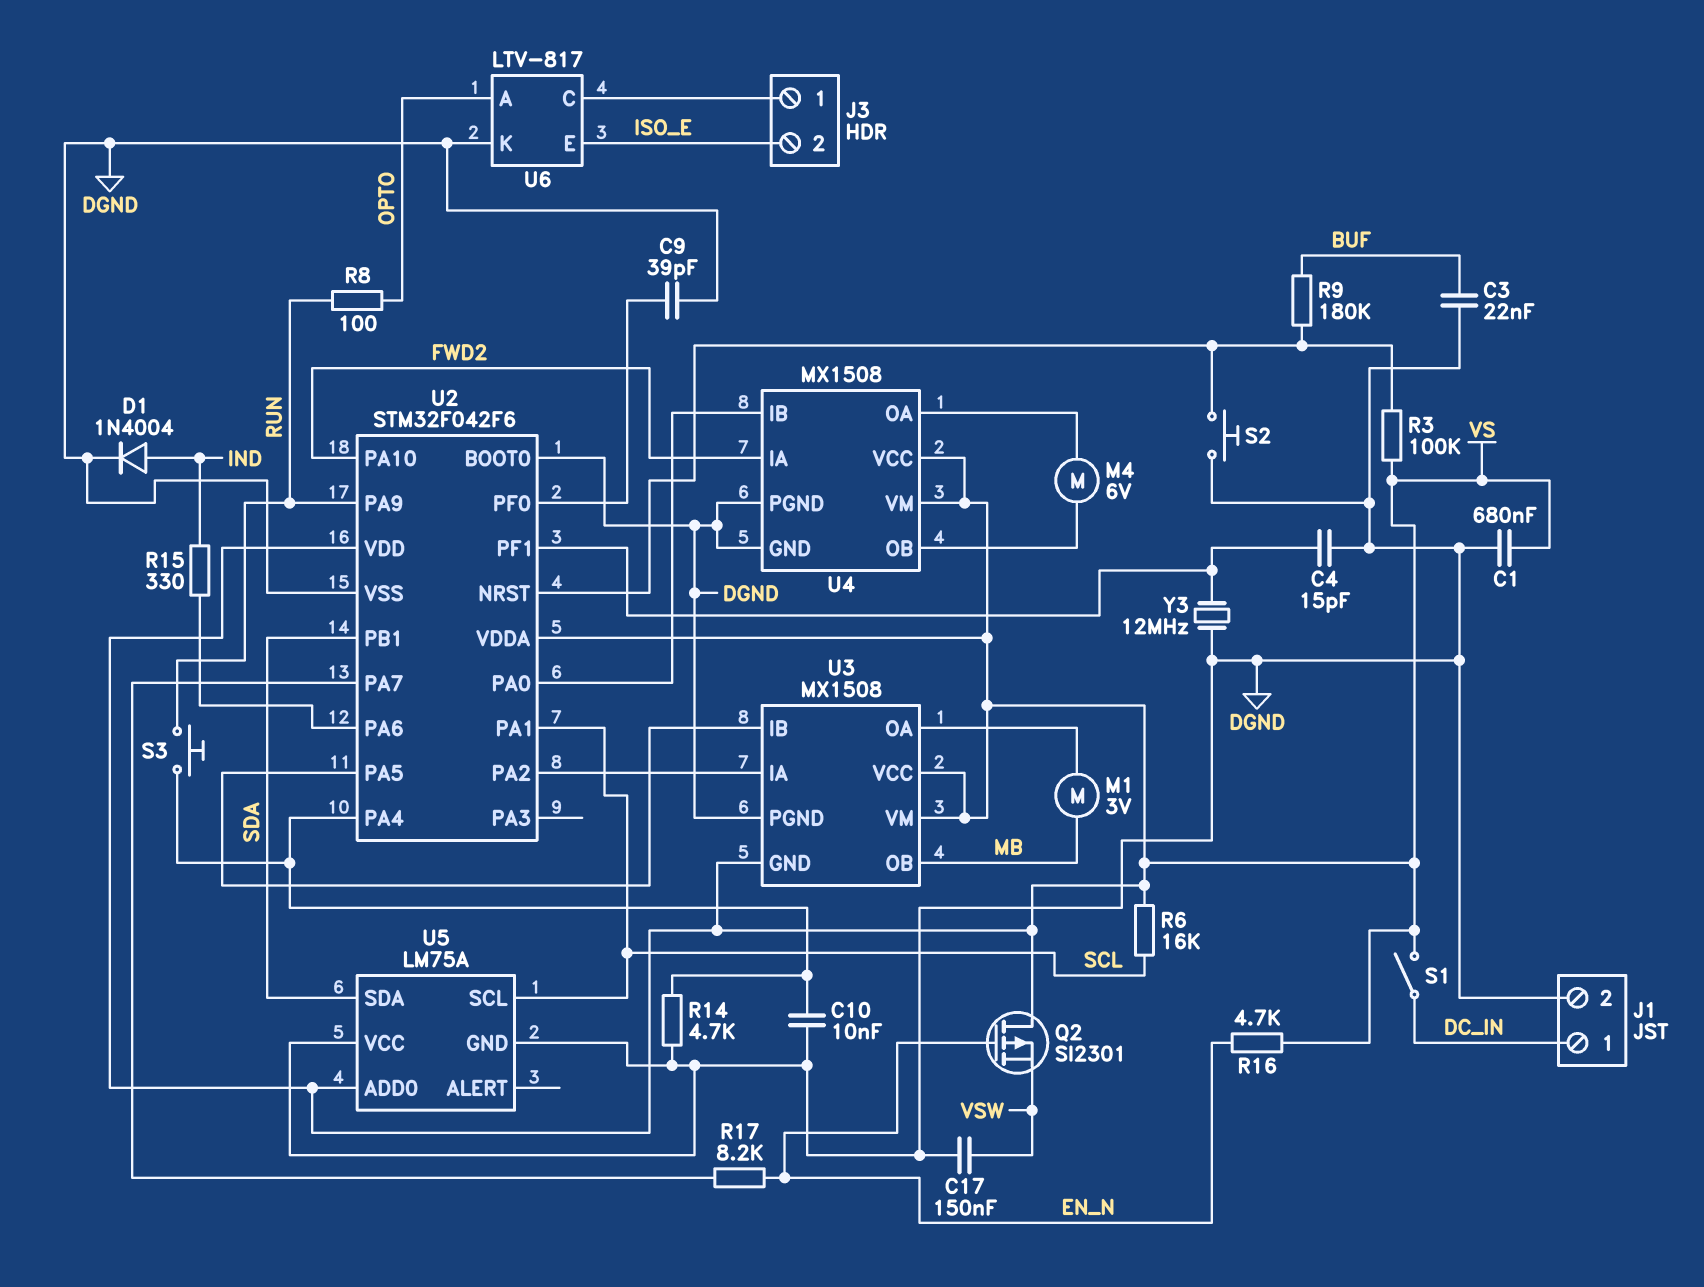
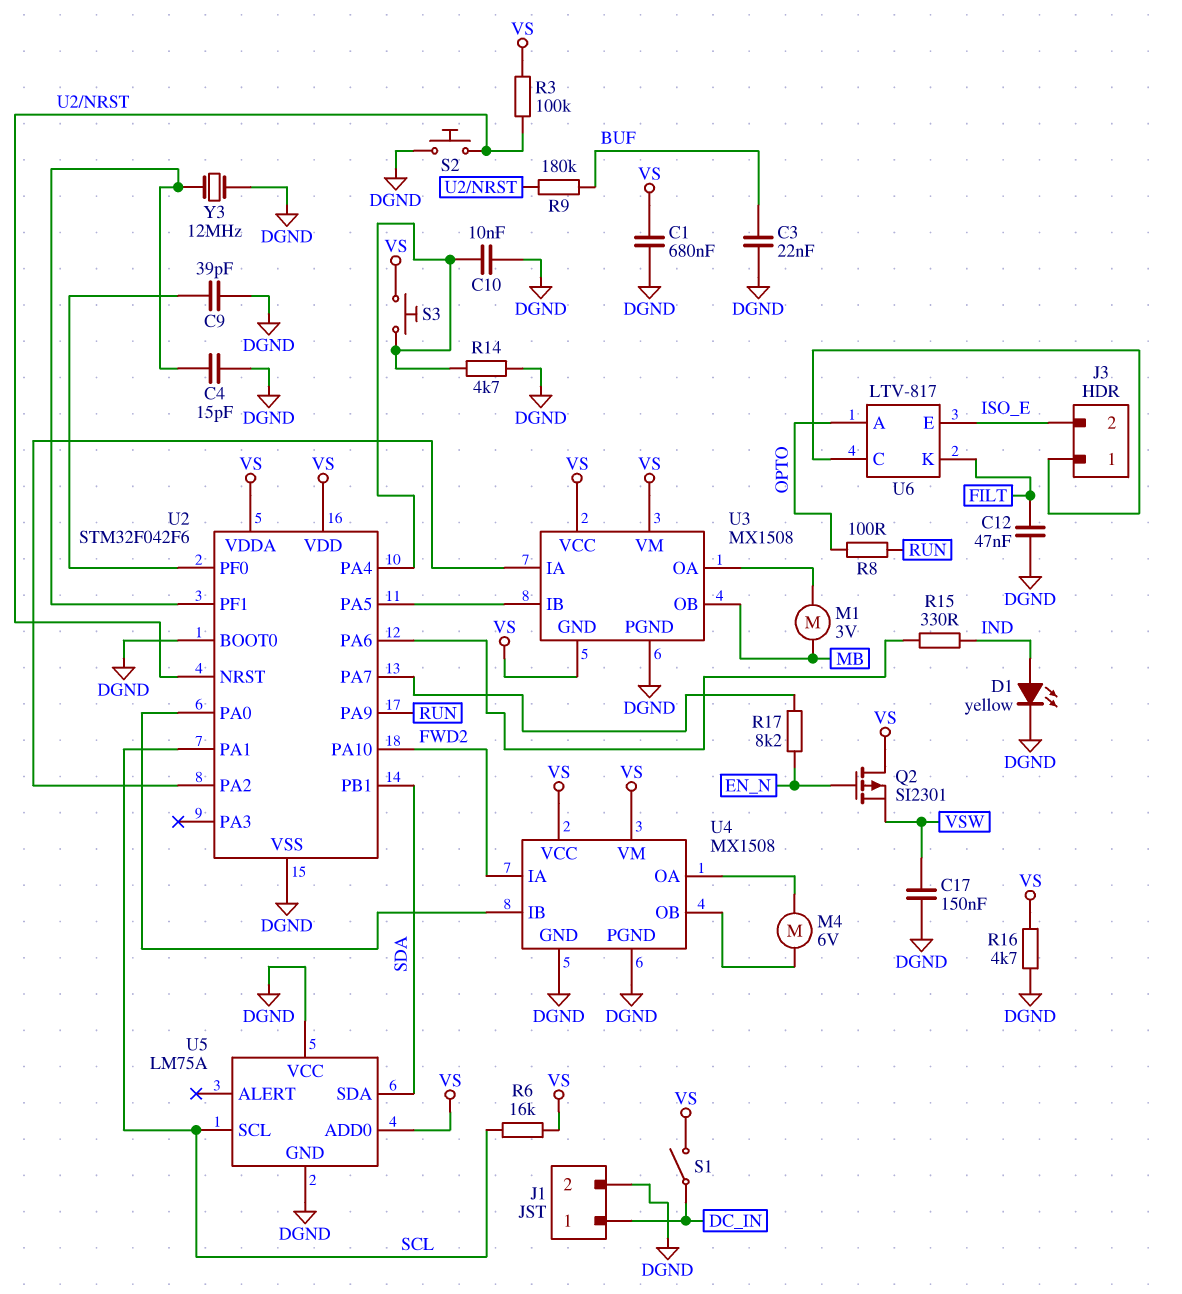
C12: none -> 47nF (DGND, FILT)
D1: diode 1N4004 (A IND, K DGND) -> LED yellow (A IND, K DGND)
R16: 4.7k (EN_N, VS) -> 4.7k (DGND, VS)
S3: button (RUN, U2/PA4) -> button (U2/PA4, VS)
U6 pin K: DGND -> FILT

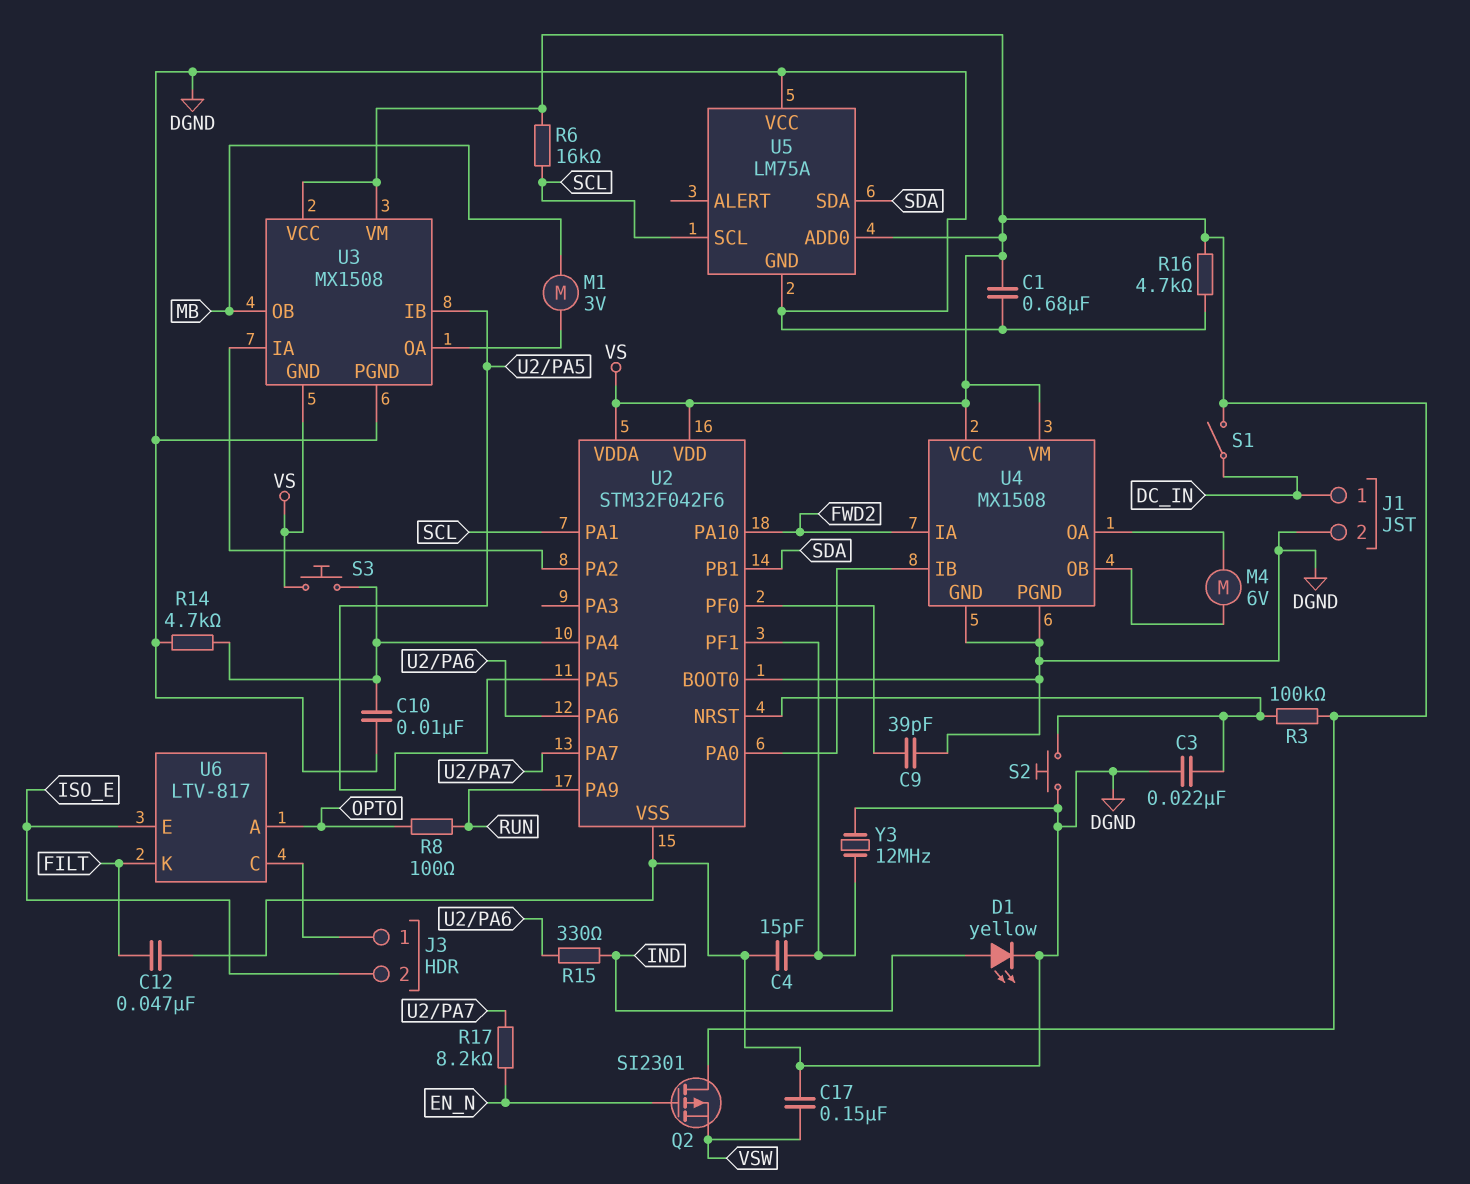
C3: 22nF (BUF, DGND) -> 22nF (DGND, U2/NRST)
R9: 180k (BUF, U2/NRST) -> none

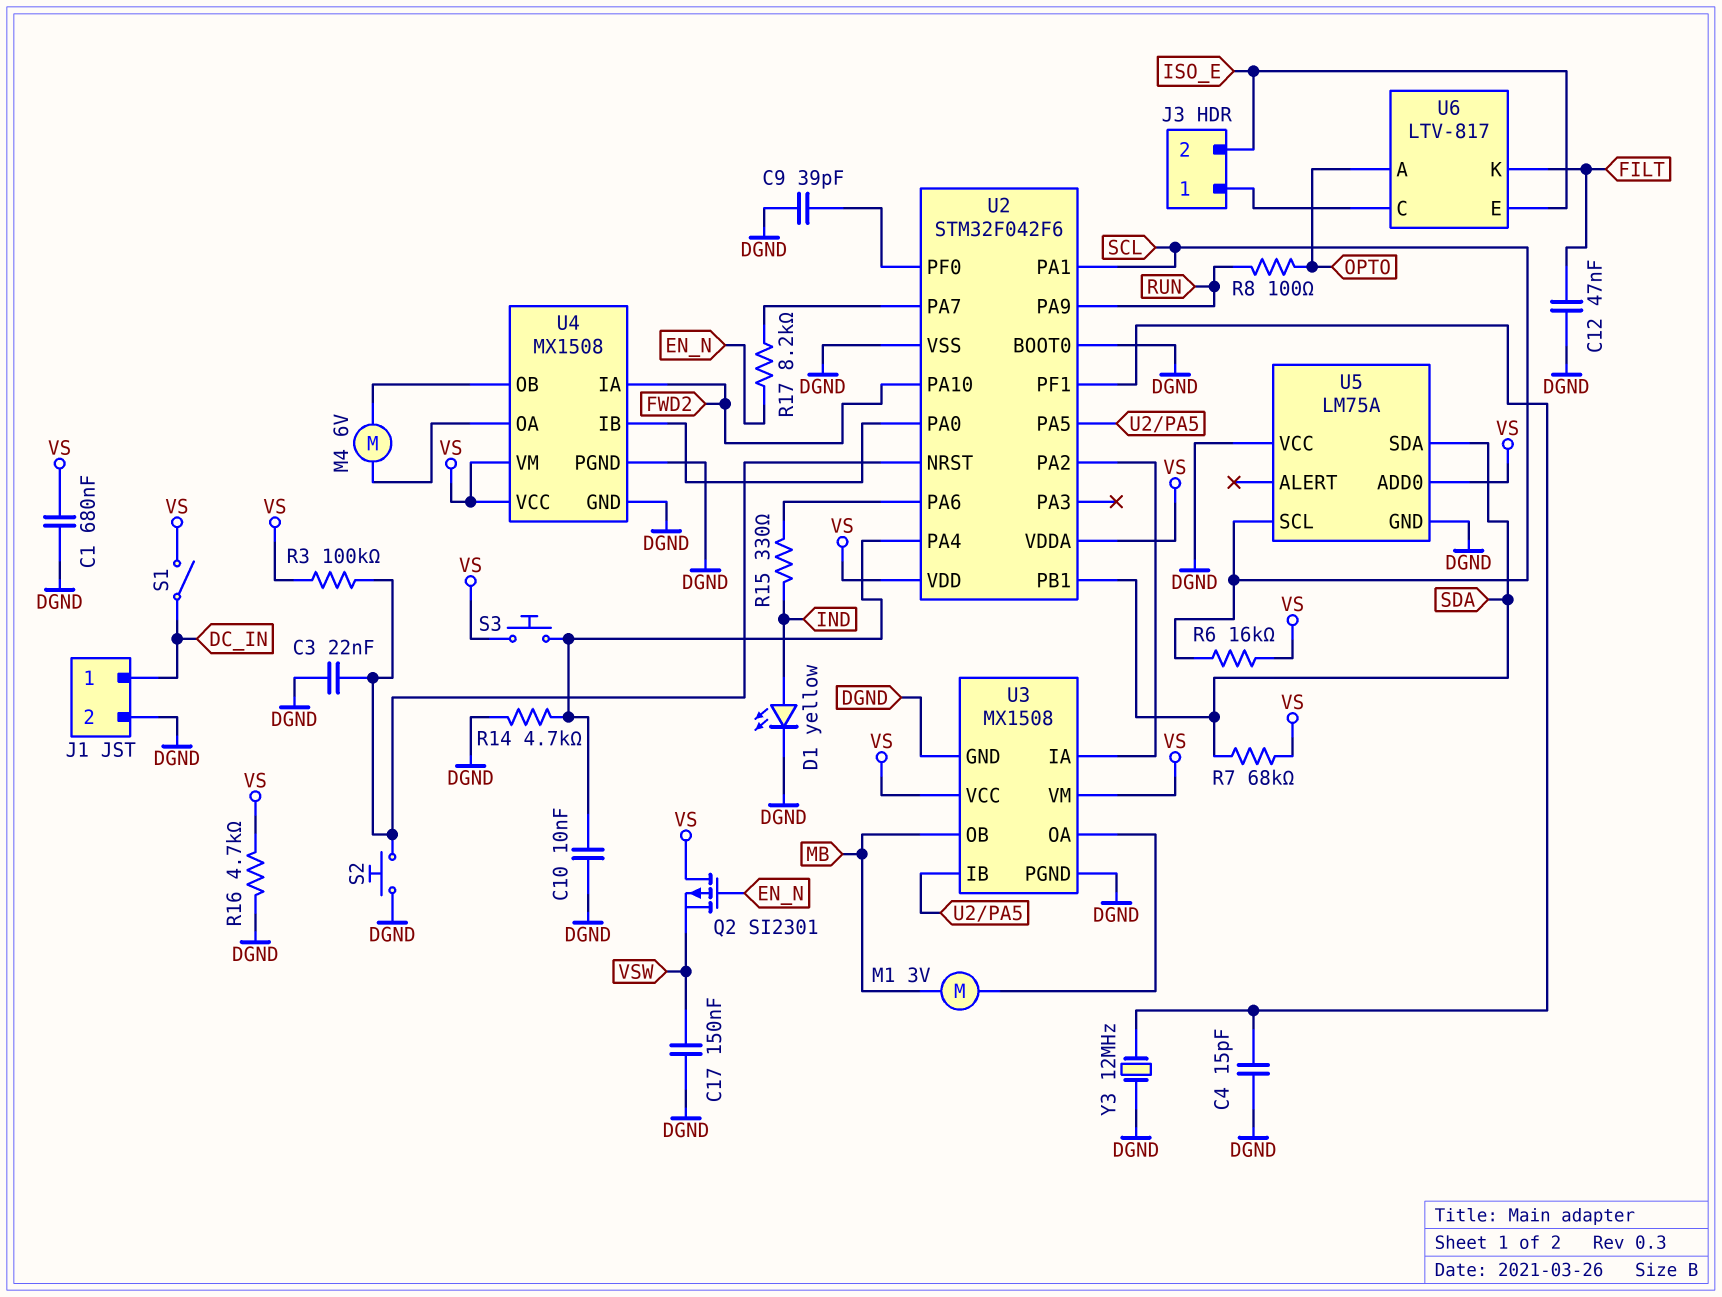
R7: none -> 68k (SDA, VS)
U3 pin GND: VS -> DGND

